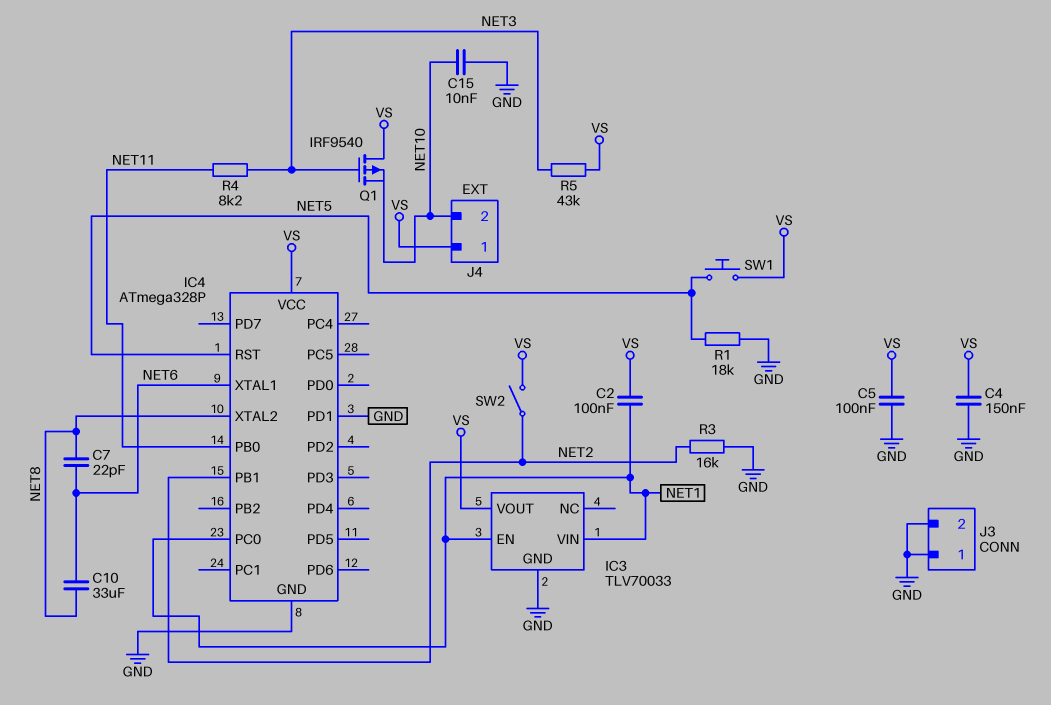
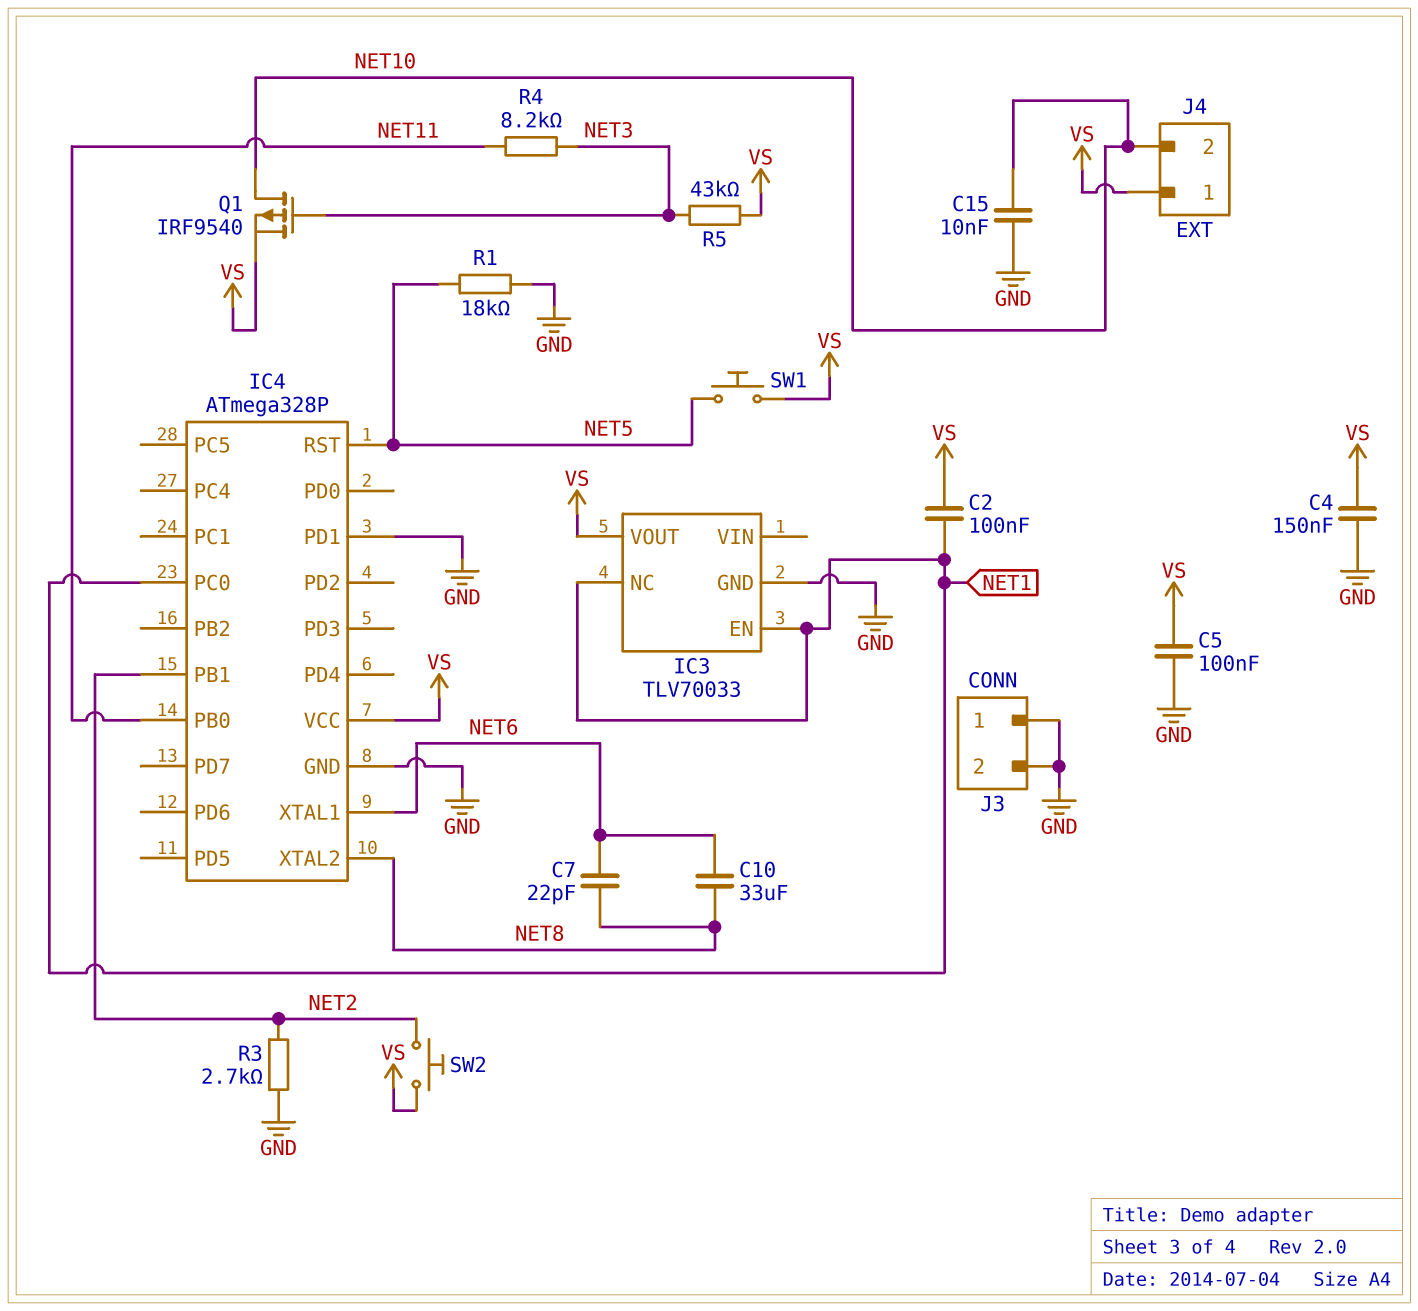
IC3 pin NC: none -> NET1
IC3 pin VIN: NET1 -> none
Q1: PMOS IRF9540 (G NET3, D VS, S NET10) -> PMOS IRF9540 (G NET3, D NET10, S VS)
R3: 16k (GND, NET2) -> 2.7k (GND, NET2)
SW2: switch (NET2, VS) -> button (NET2, VS)

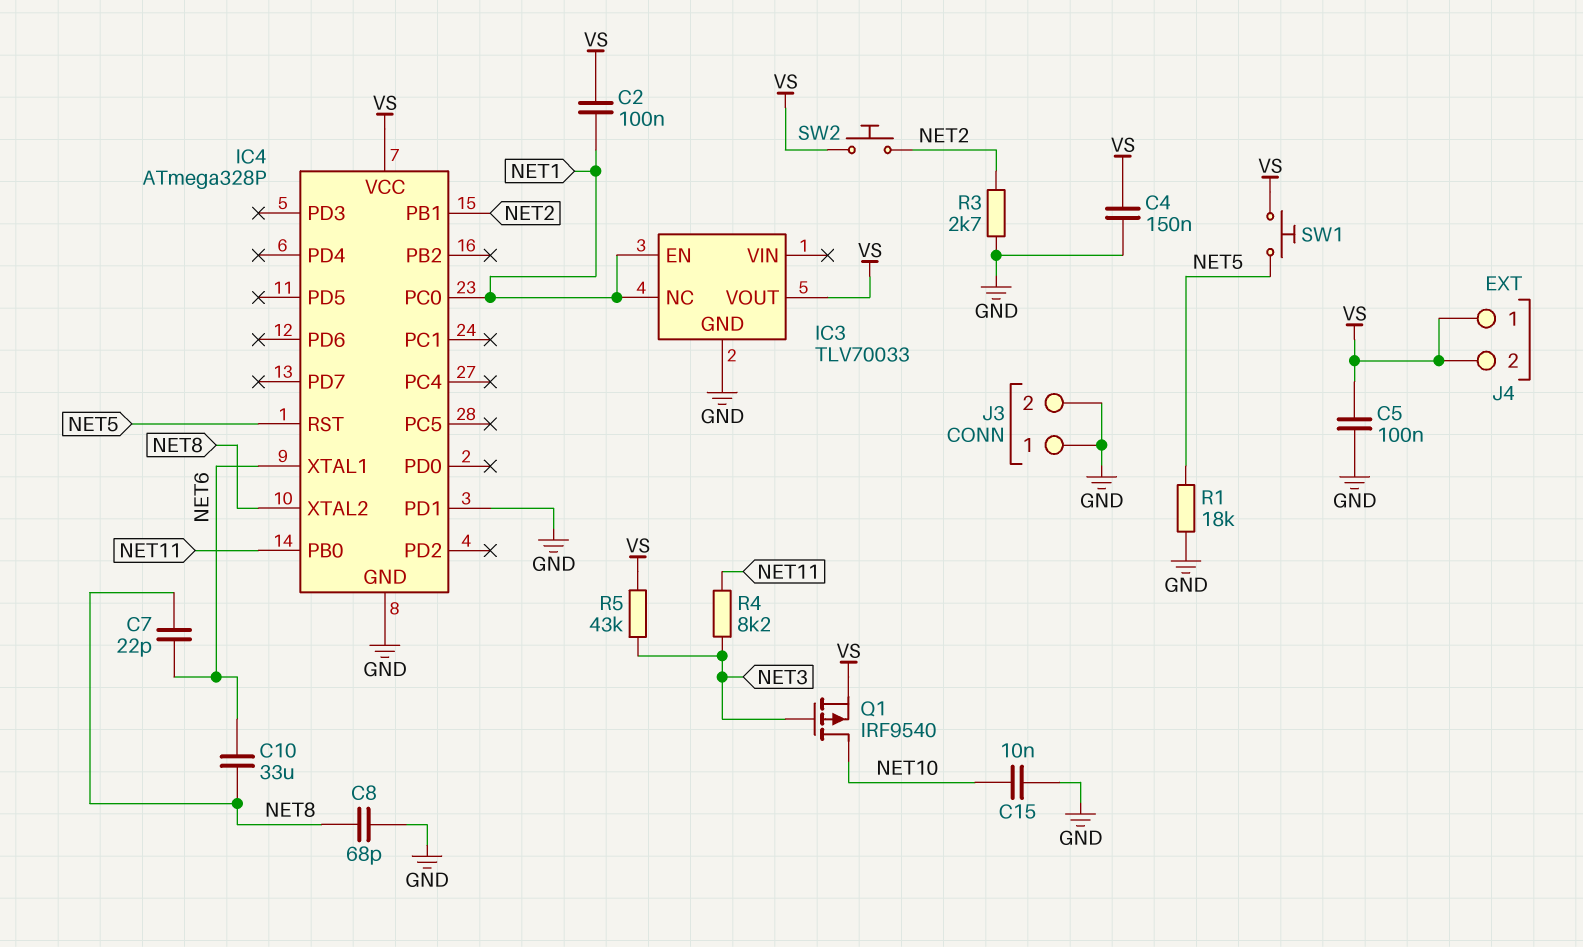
C8: none -> 68pF (GND, NET8)
J4 pin 2: NET10 -> VS

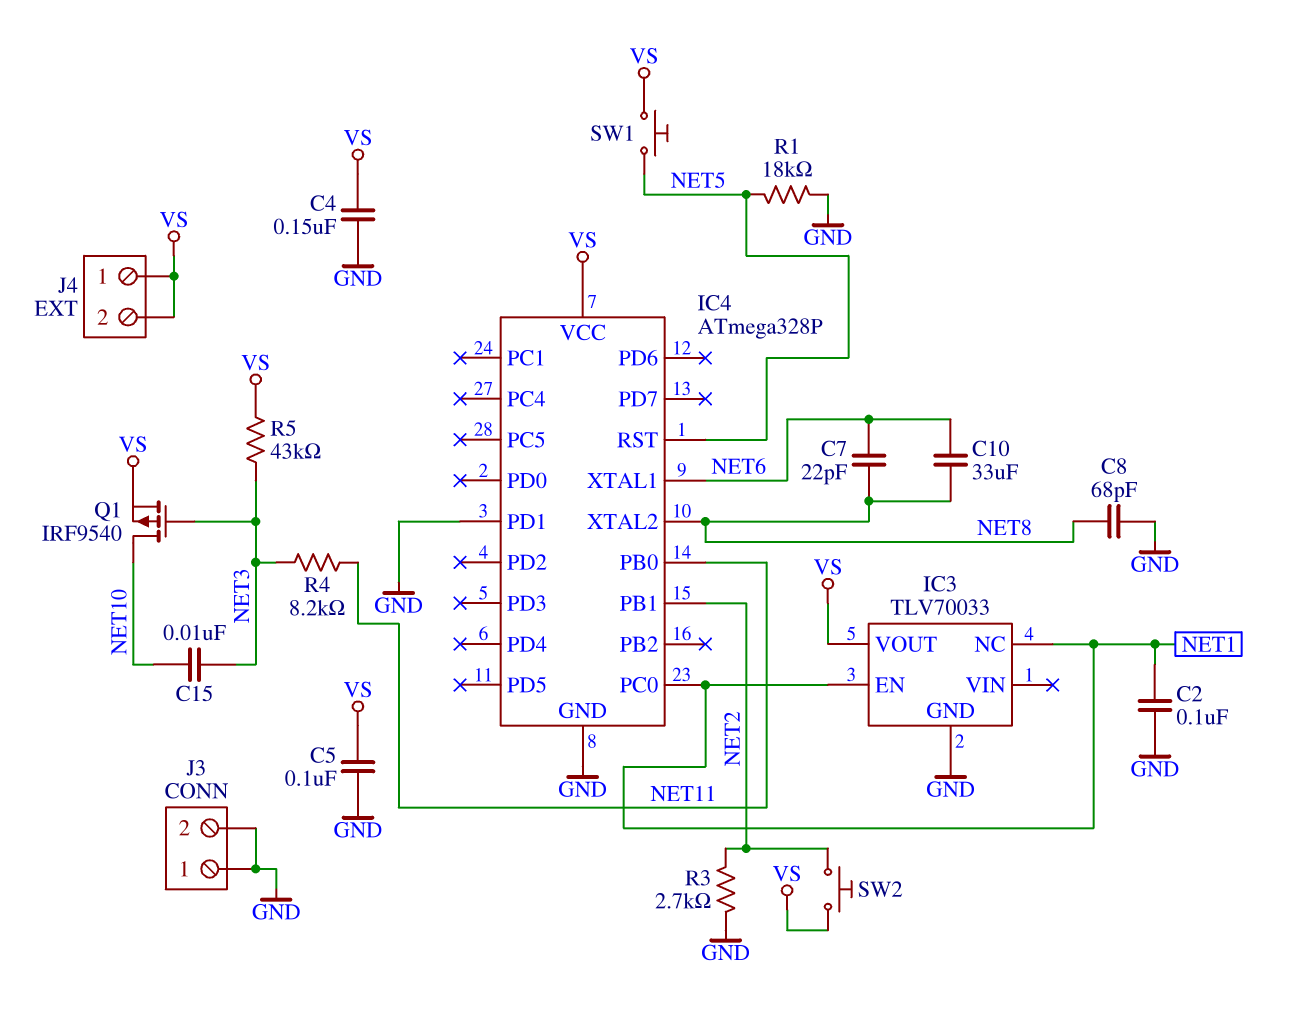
C2: 100nF (NET1, VS) -> 100nF (GND, NET1)
C15: 10nF (GND, NET10) -> 10nF (NET3, NET10)

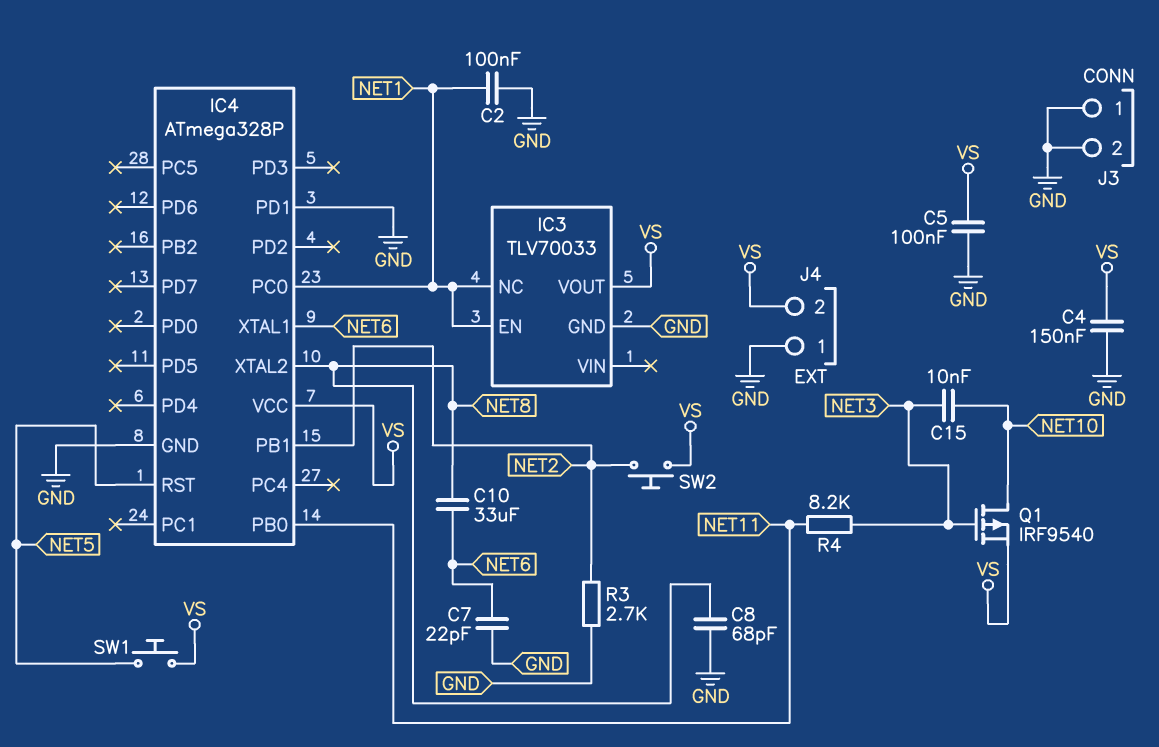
C7: 22pF (NET6, NET8) -> 22pF (GND, NET6)
J4 pin 1: VS -> GND
R1: 18k (GND, NET5) -> none
R5: 43k (NET3, VS) -> none

